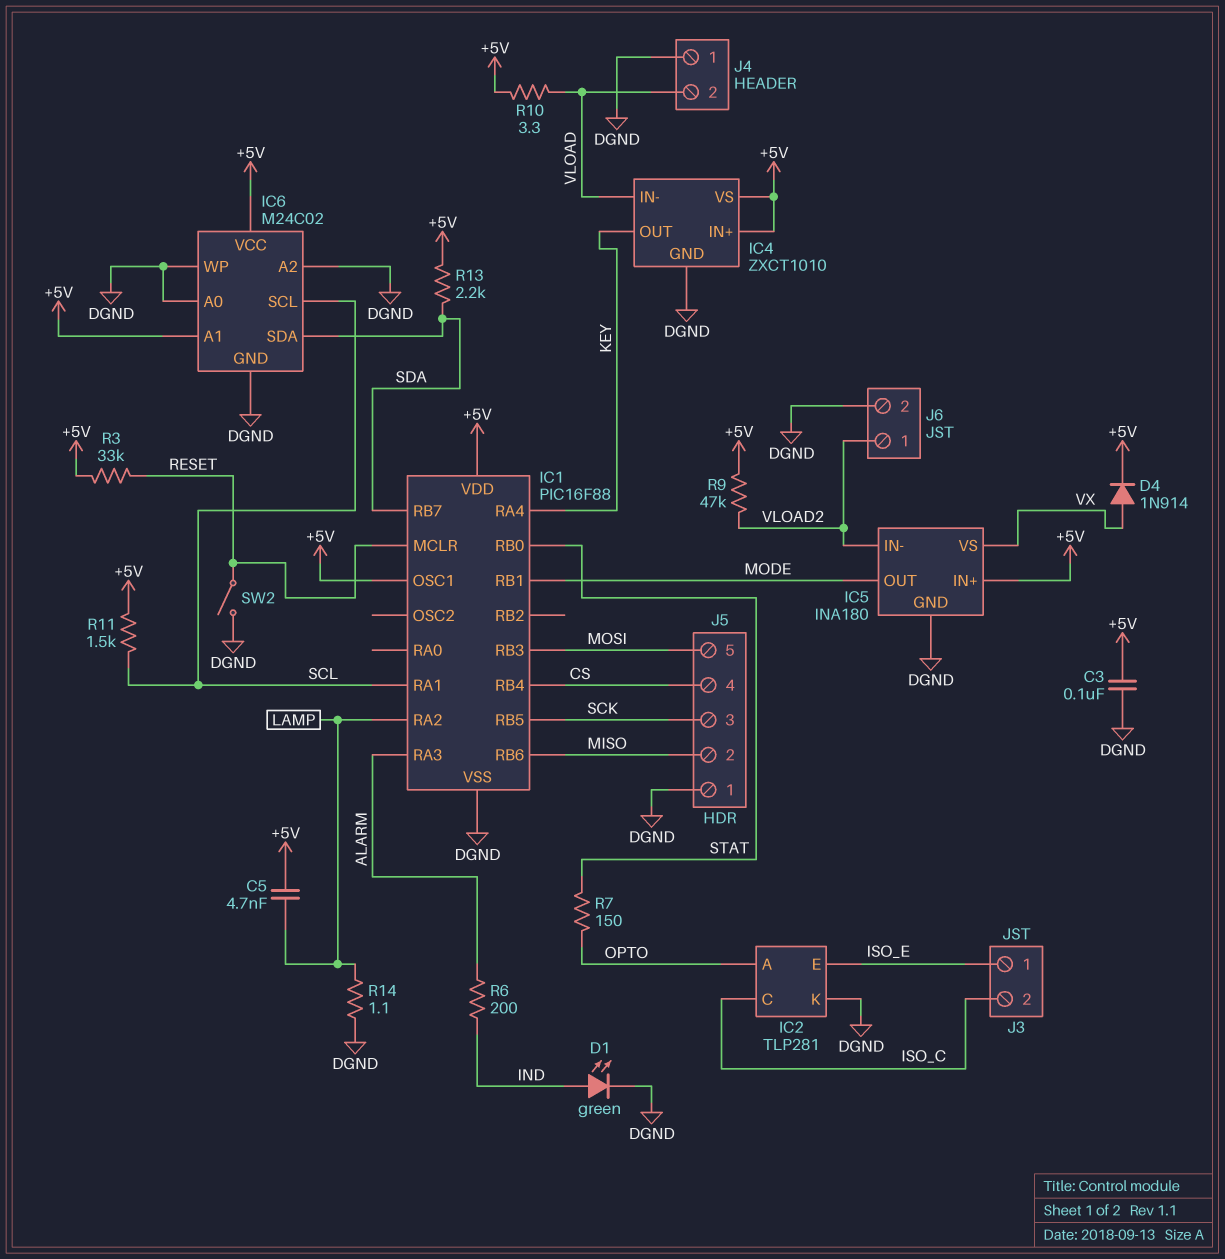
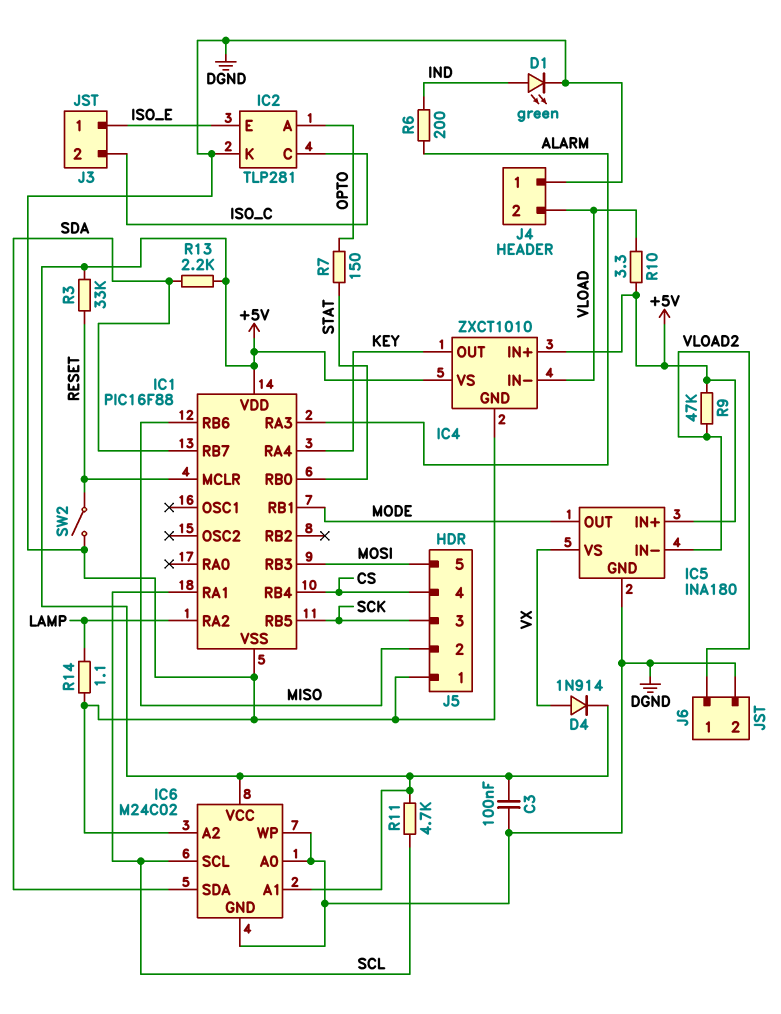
C5: 4.7nF (+5V, LAMP) -> none
IC1 pin OSC1: +5V -> none
R11: 1.5k (+5V, SCL) -> 4.7k (+5V, SCL)

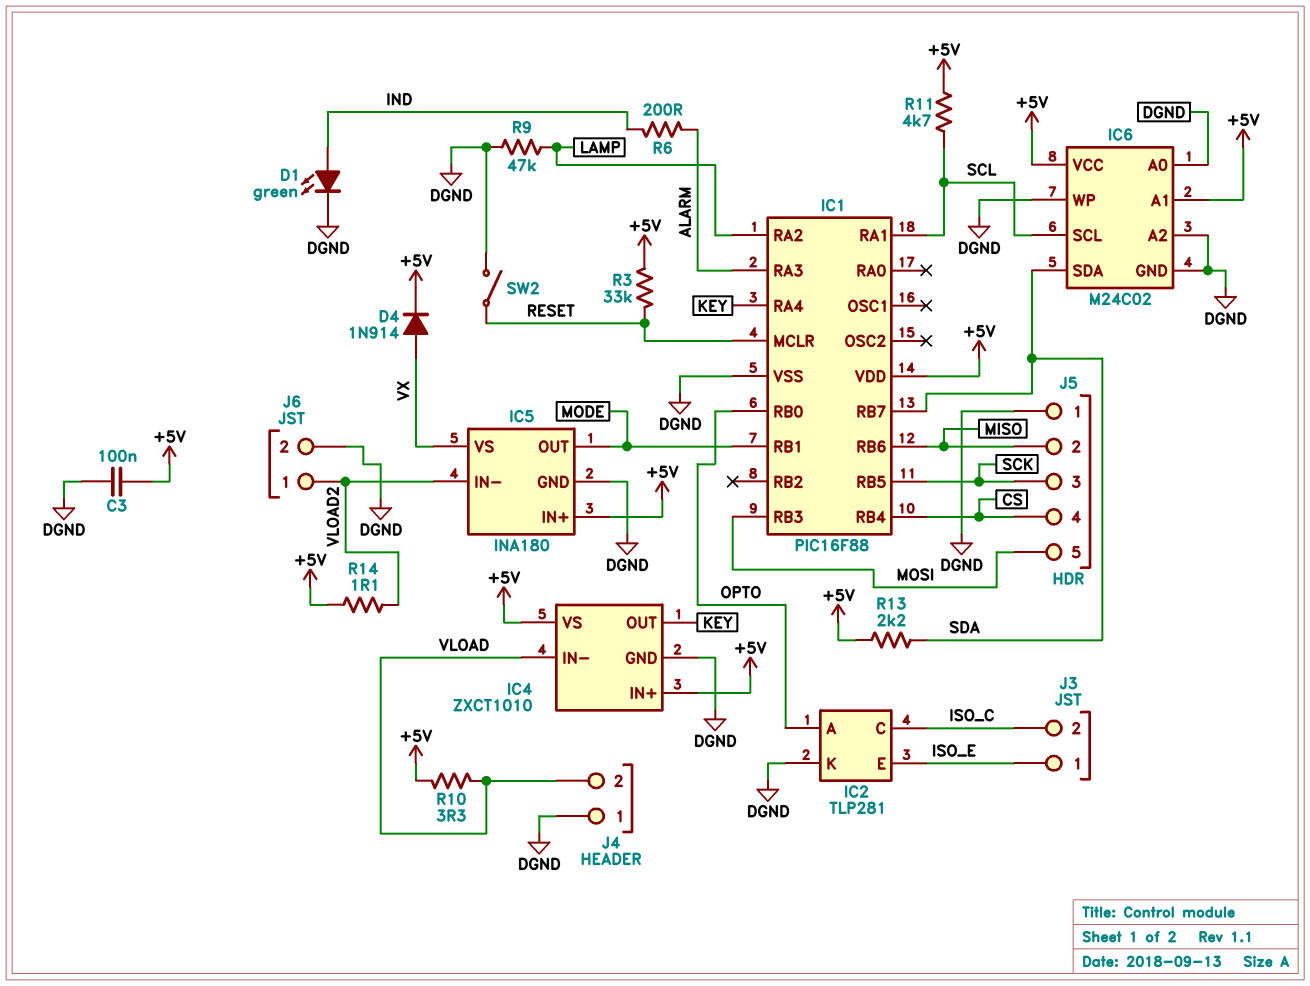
IC1 pin RB0: STAT -> OPTO
R7: 150 (OPTO, STAT) -> none
R9: 47k (+5V, VLOAD2) -> 47k (DGND, LAMP)
R14: 1.1 (DGND, LAMP) -> 1.1 (+5V, VLOAD2)

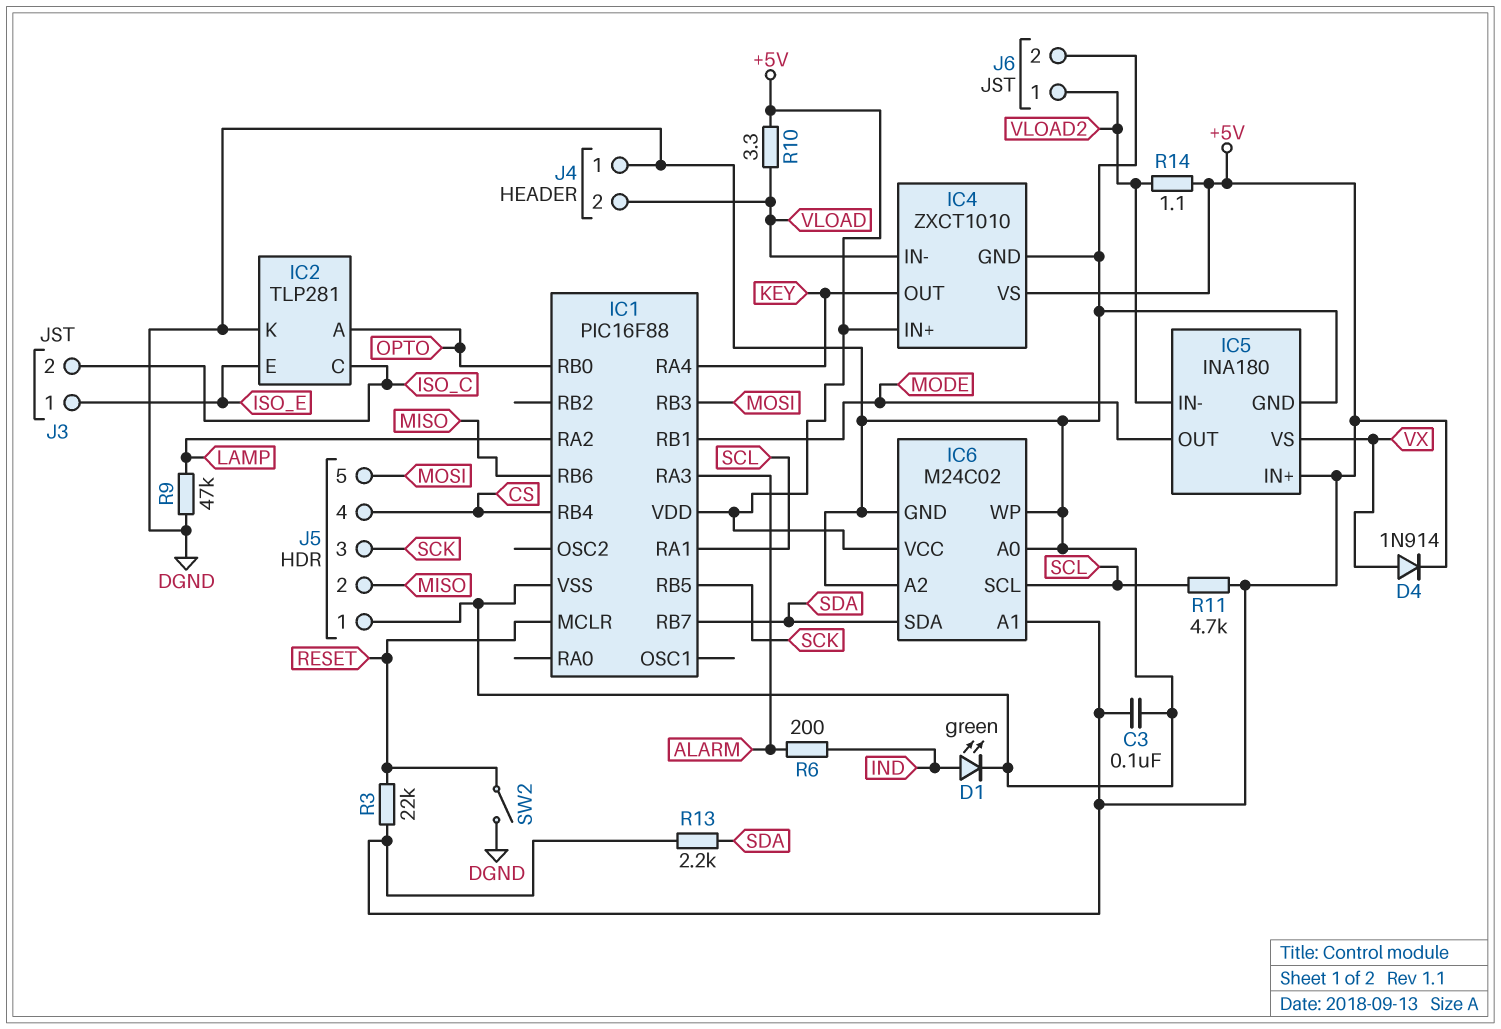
R3: 33k (+5V, RESET) -> 22k (+5V, RESET)

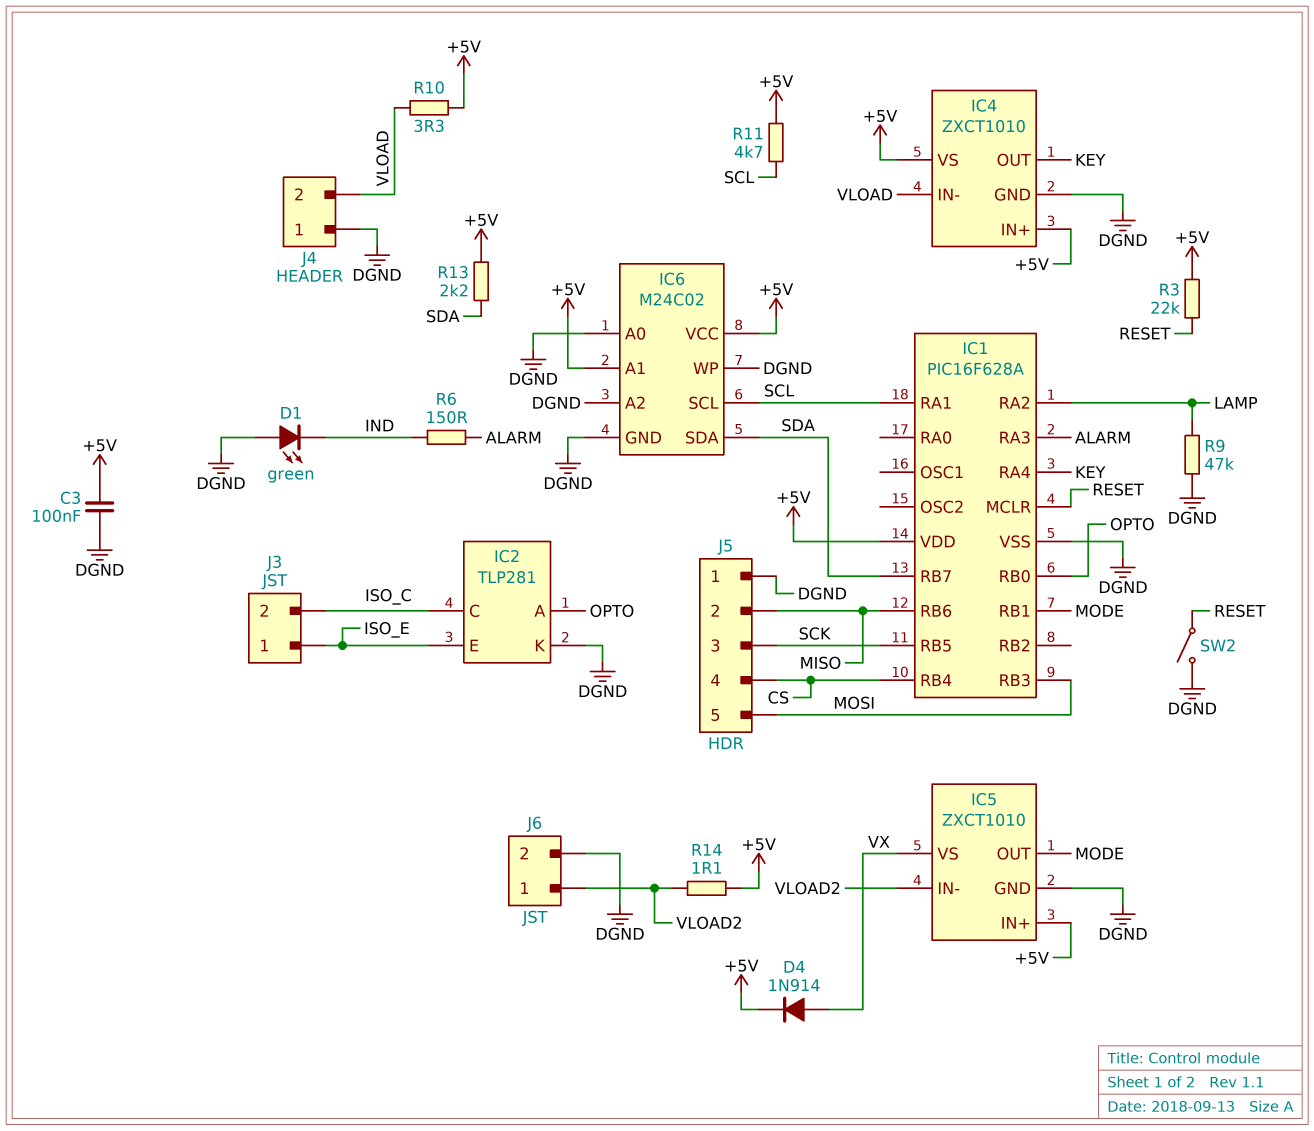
D1: LED green (A IND, K DGND) -> LED green (A DGND, K IND)
IC1: PIC16F88 -> PIC16F628A
IC5: INA180 -> ZXCT1010
R6: 200 (ALARM, IND) -> 150 (ALARM, IND)

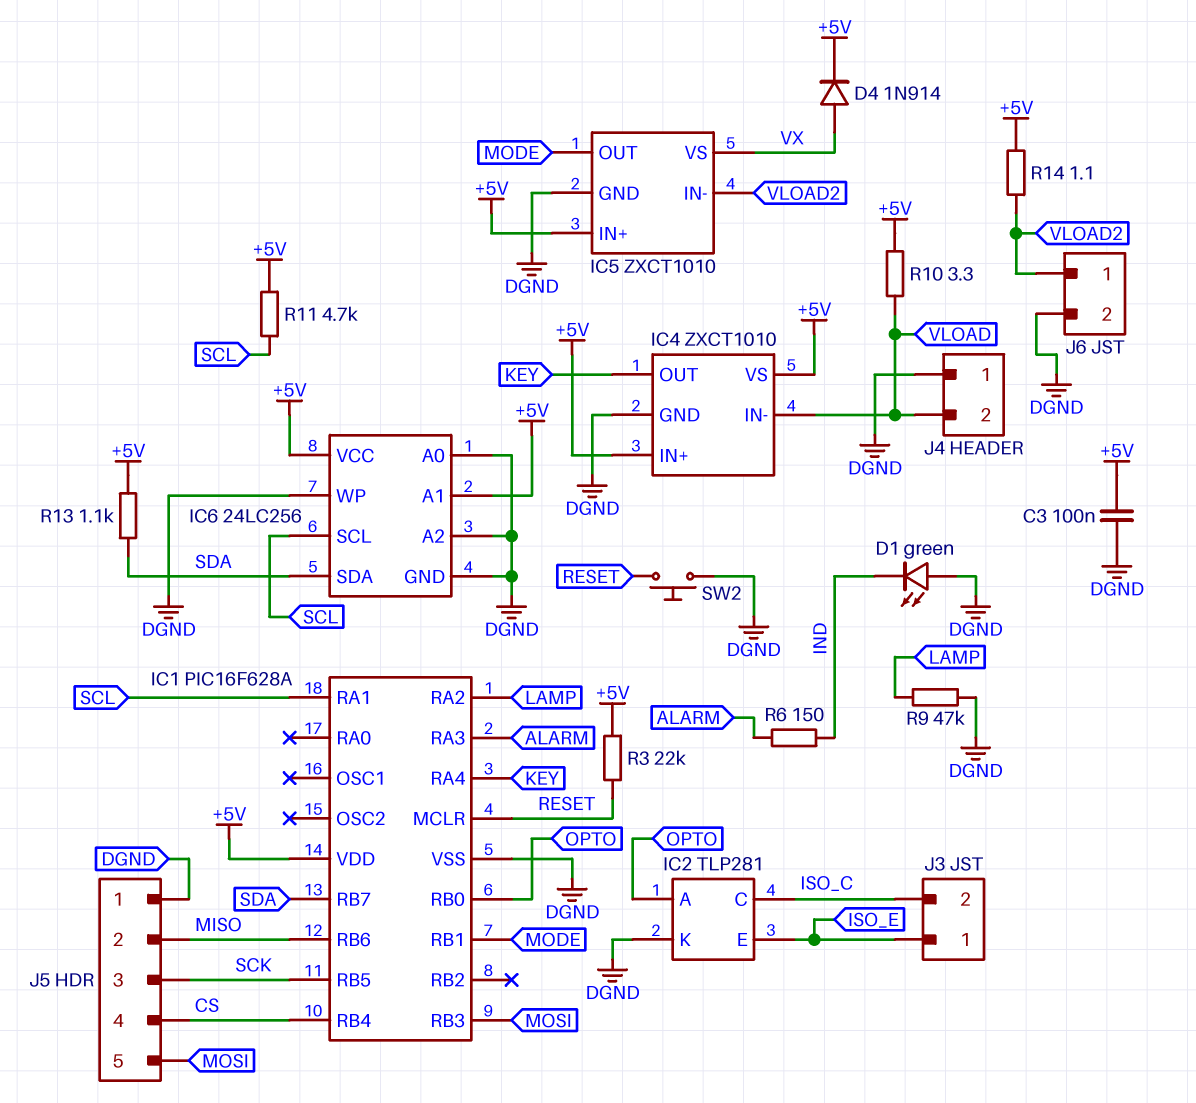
IC6: M24C02 -> 24LC256
R13: 2.2k (+5V, SDA) -> 1.1k (+5V, SDA)
SW2: switch (DGND, RESET) -> button (DGND, RESET)

